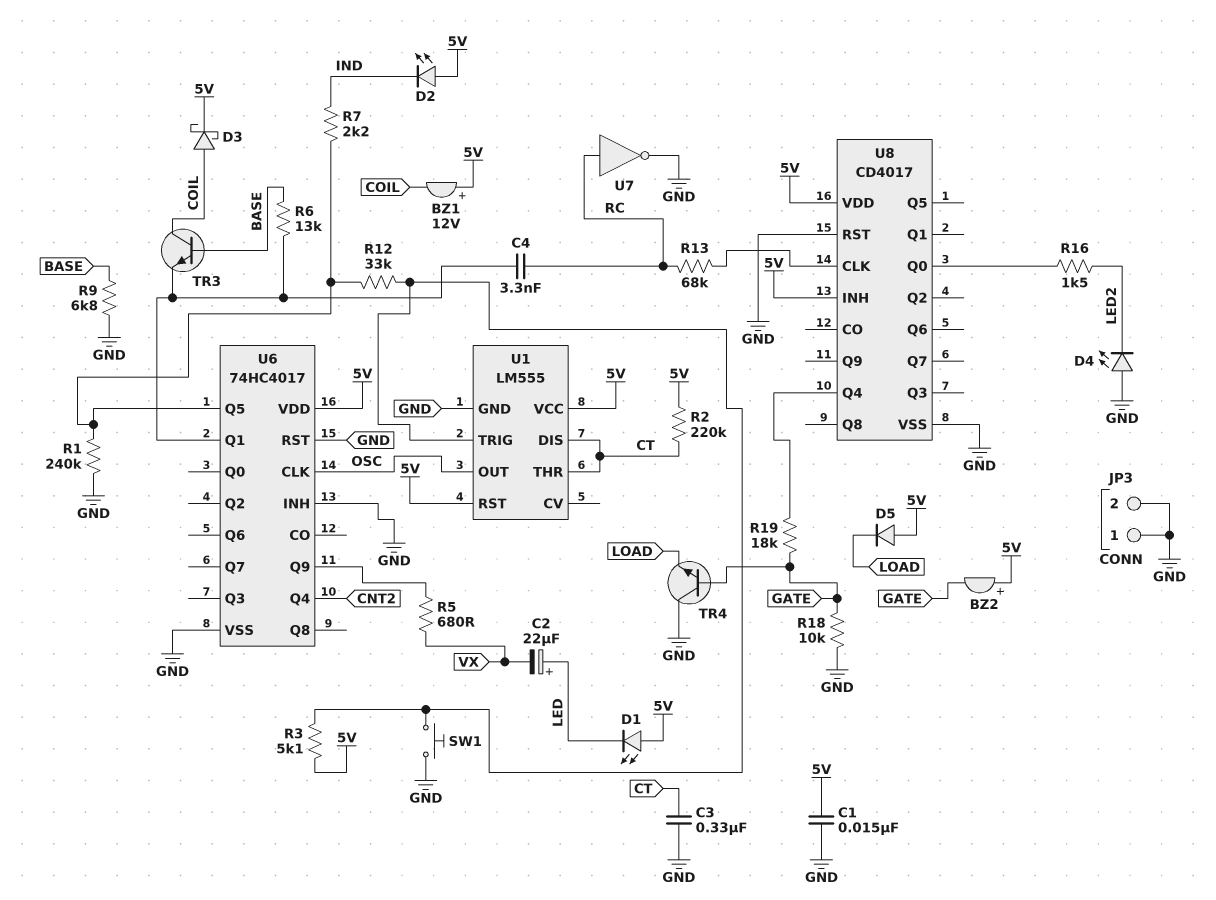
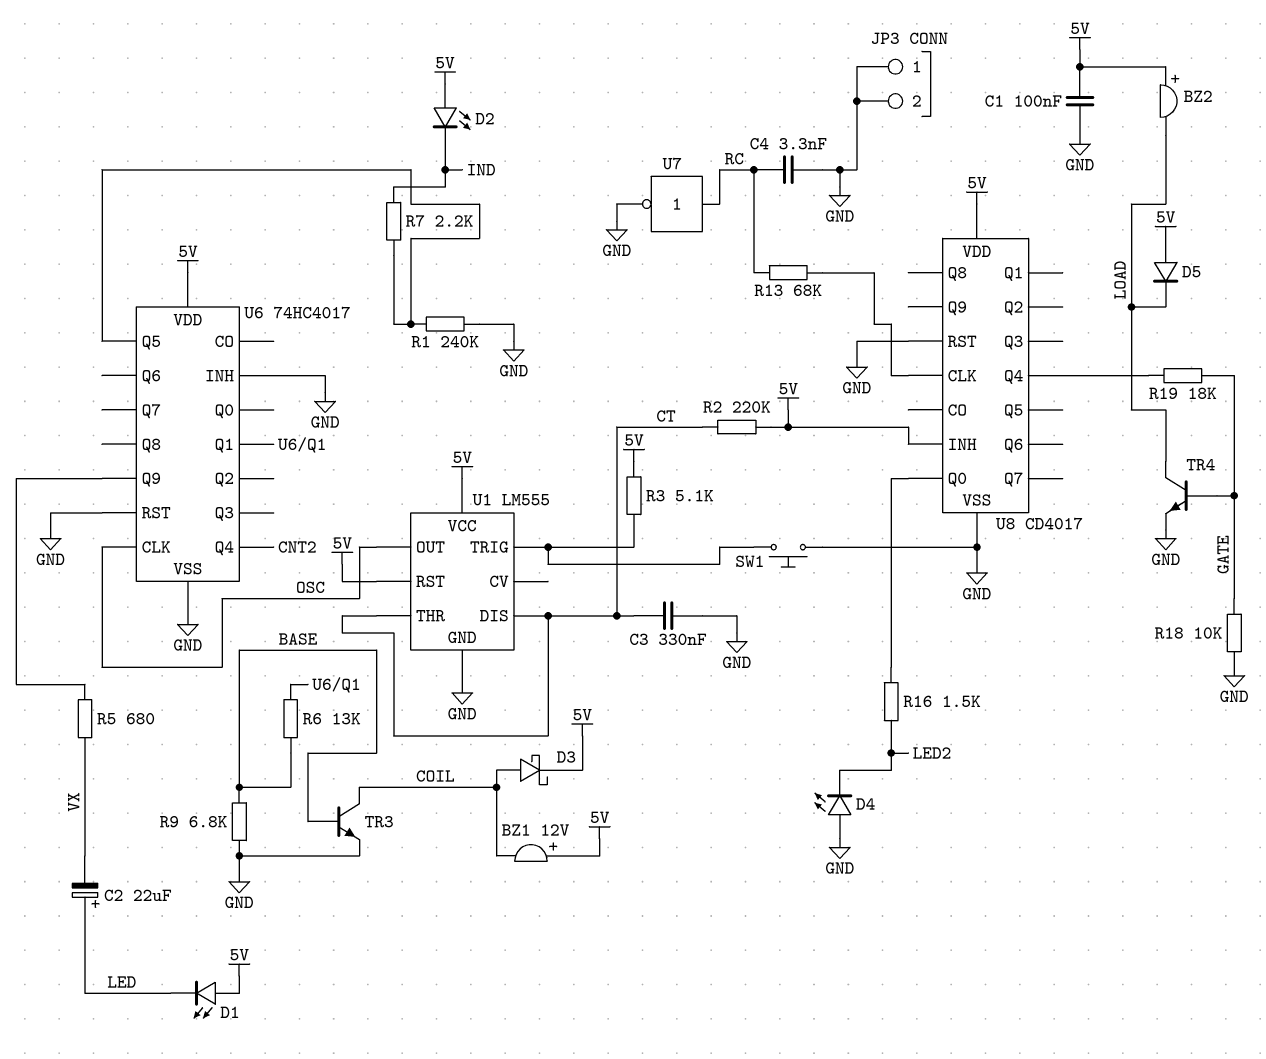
BZ2: buzzer (plus 5V, minus GATE) -> buzzer (plus 5V, minus LOAD)
C1: 15nF (5V, GND) -> 100nF (5V, GND)
C4: 3.3nF (RC, U6/Q1) -> 3.3nF (GND, RC)
R12: 33k (U1/TRIG, U6/Q5) -> none
TR3: NPN (B BASE, C COIL, E U6/Q1) -> NPN (B BASE, C COIL, E GND)
TR4: NPN (B GATE, C GND, E LOAD) -> NPN (B GATE, C LOAD, E GND)

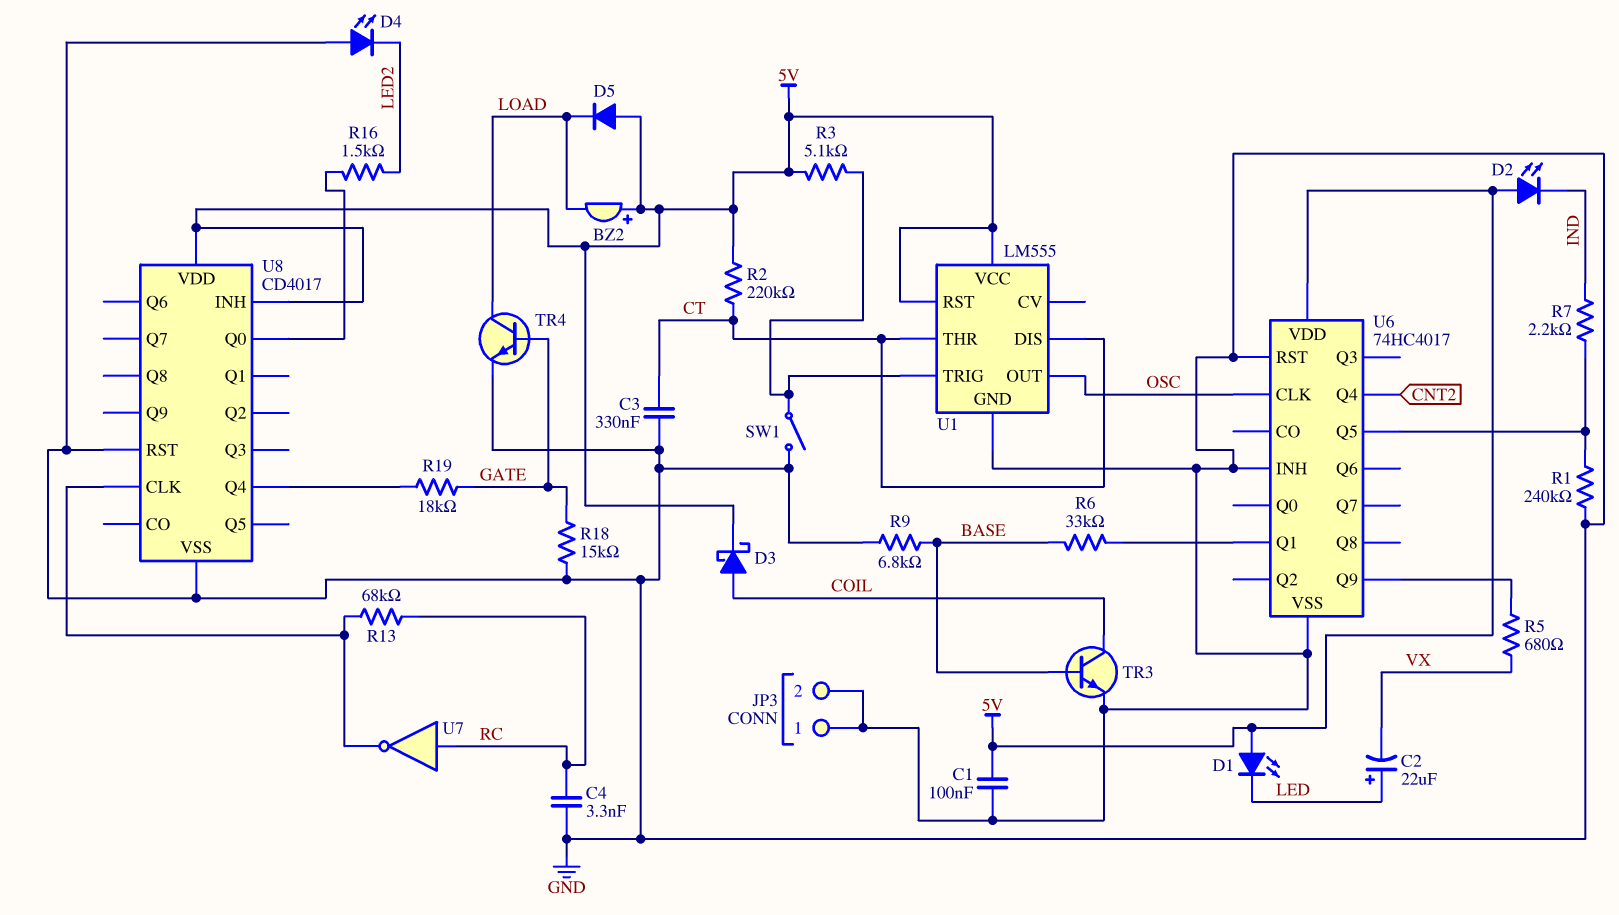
BZ1: buzzer 12V (plus 5V, minus COIL) -> none
R6: 13k (BASE, U6/Q1) -> 33k (BASE, U6/Q1)
R18: 10k (GATE, GND) -> 15k (GATE, GND)
SW1: button (GND, U1/TRIG) -> switch (GND, U1/TRIG)
U7: NOT (in RC, out GND) -> NOT (in RC, out U8/CLK)

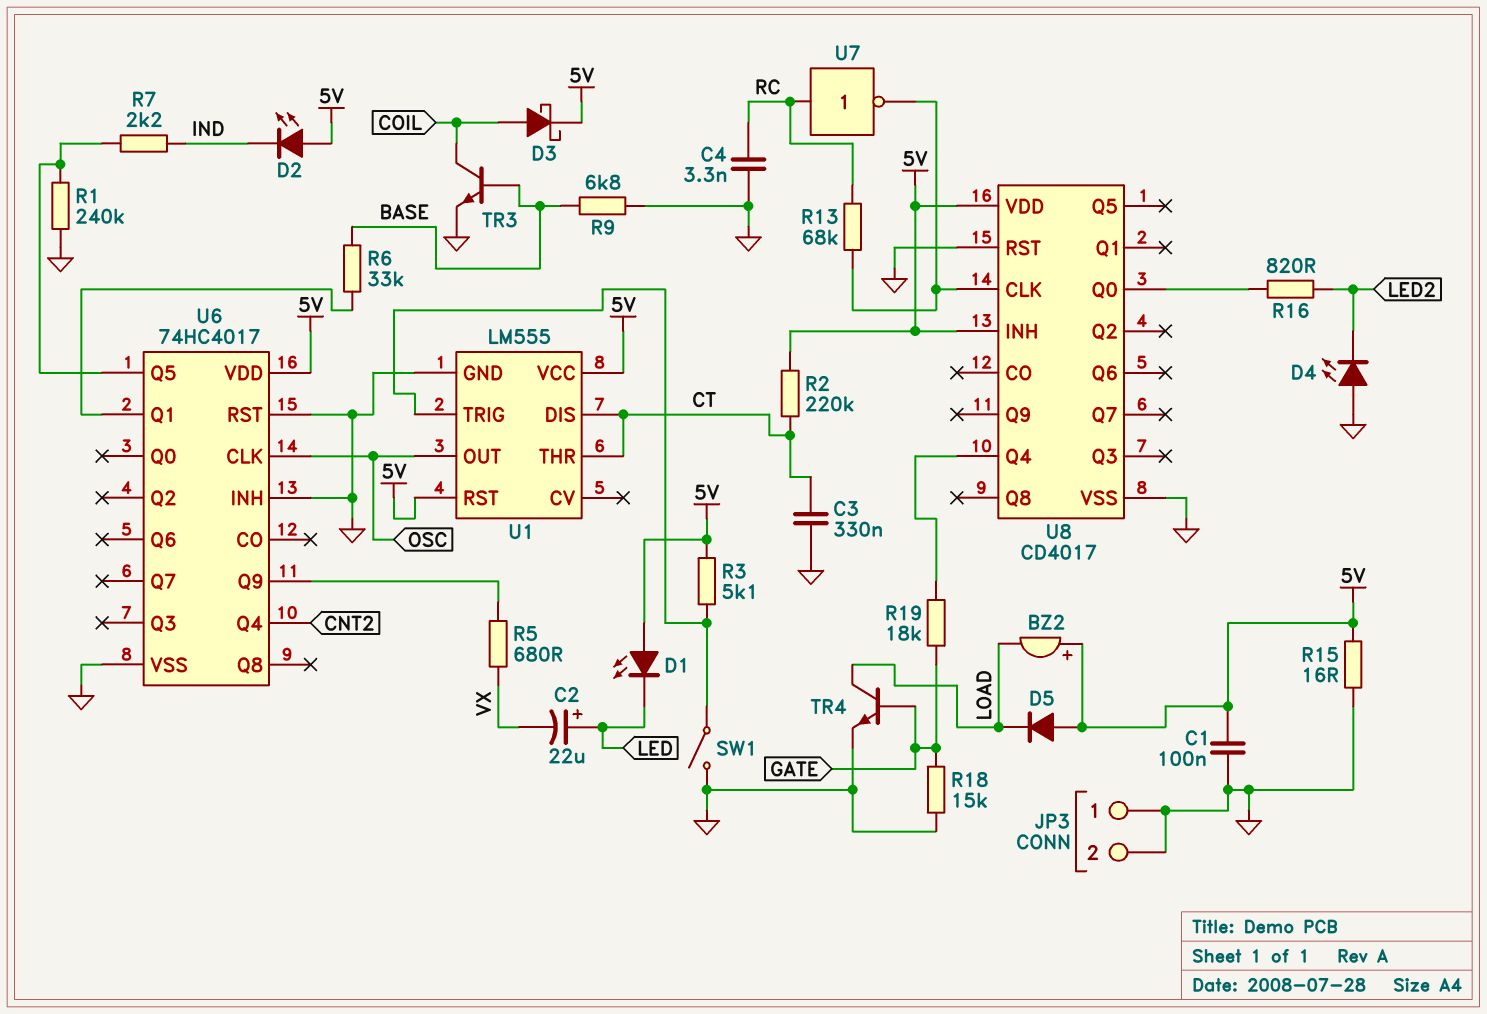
R15: none -> 16 (5V, GND)
R16: 1.5k (LED2, U8/Q0) -> 820 (LED2, U8/Q0)

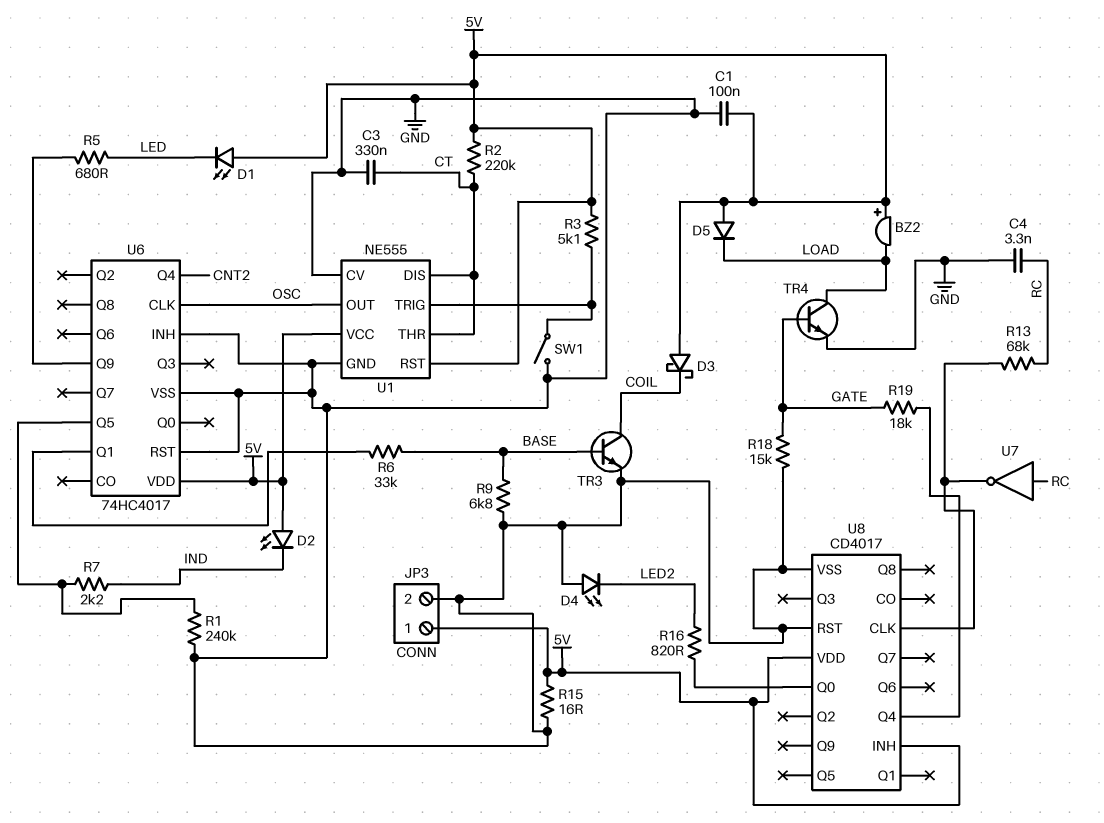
C2: 22uF (plus LED, minus VX) -> none
D3: schottky (A COIL, K 5V) -> schottky (A 5V, K COIL)
JP3 pin 1: GND -> 5V
R5: 680 (U6/Q9, VX) -> 680 (LED, U6/Q9)
U1: LM555 -> NE555
U1 pin CV: none -> GND

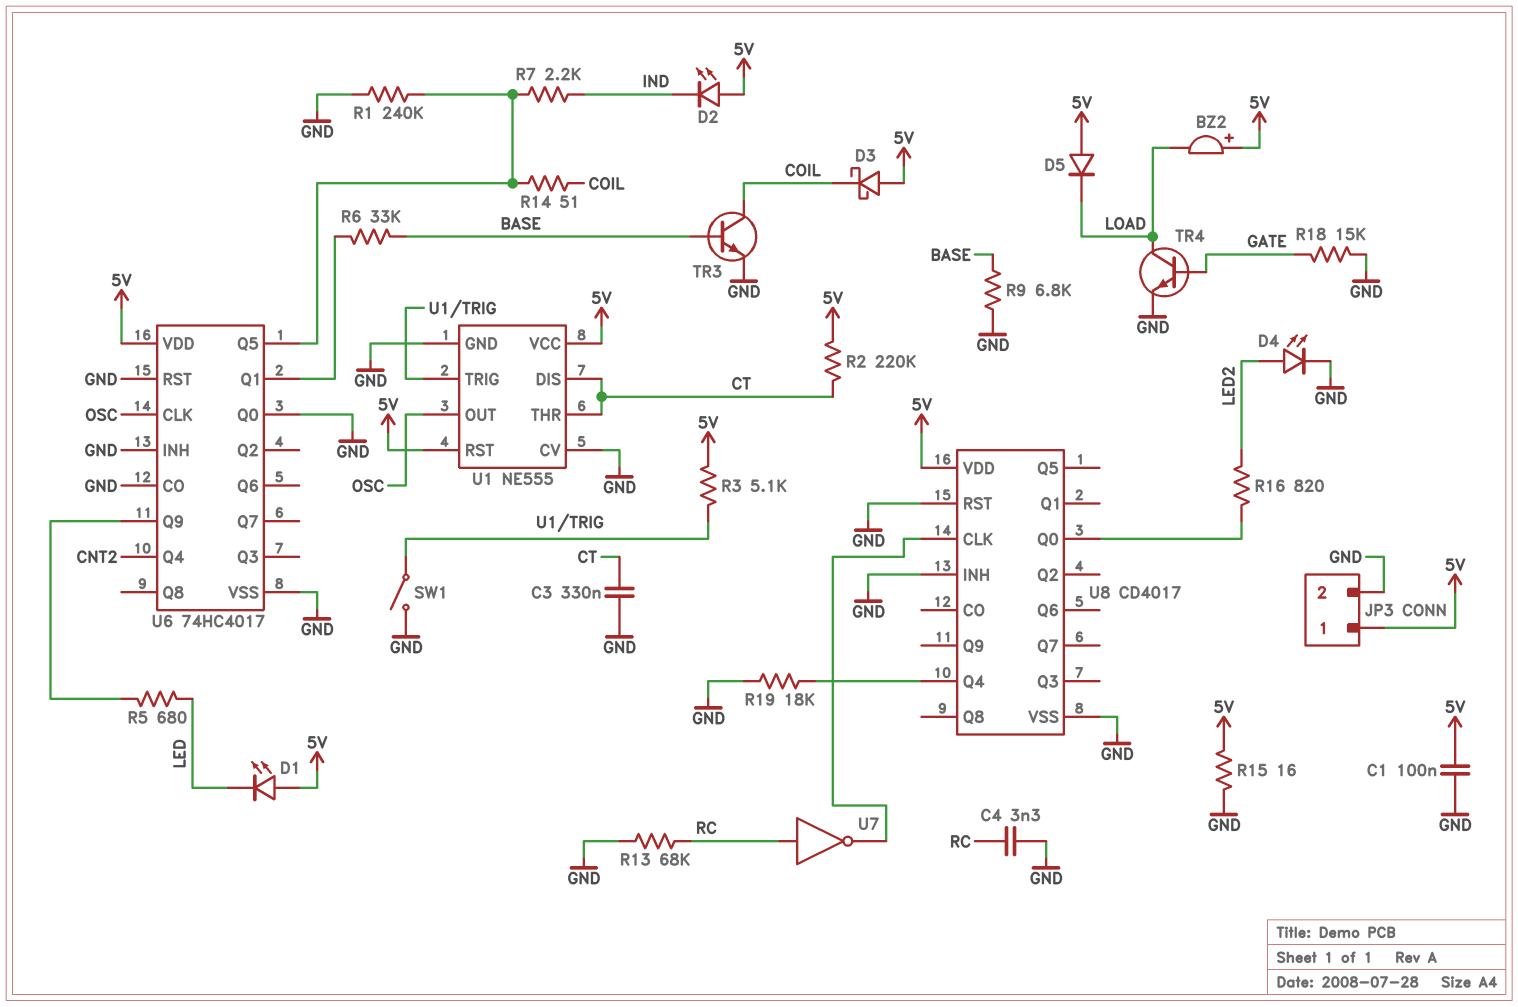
D4: LED (A GND, K LED2) -> LED (A LED2, K GND)
R13: 68k (RC, U8/CLK) -> 68k (GND, RC)
R14: none -> 51 (COIL, U6/Q5)
R19: 18k (GATE, U8/Q4) -> 18k (GND, U8/Q4)
U6 pin CO: none -> GND
U6 pin Q0: none -> GND
U8 pin INH: 5V -> GND

